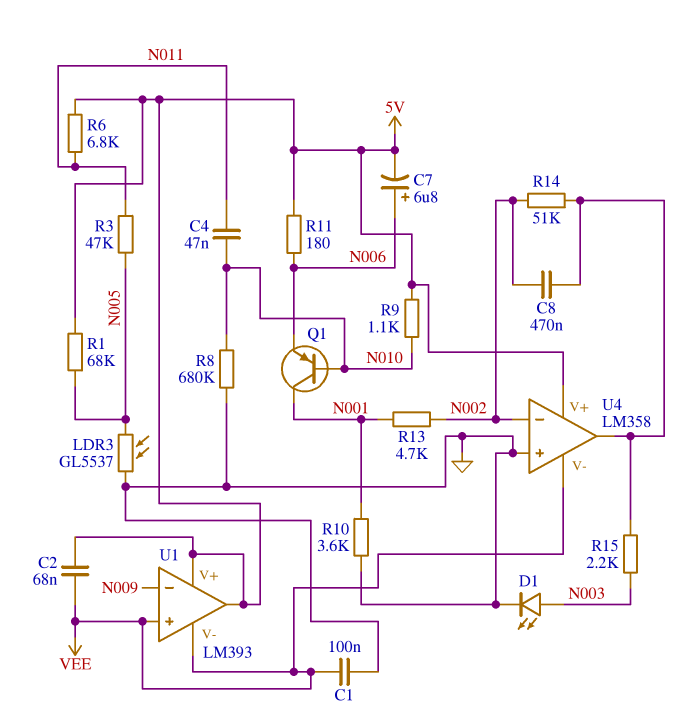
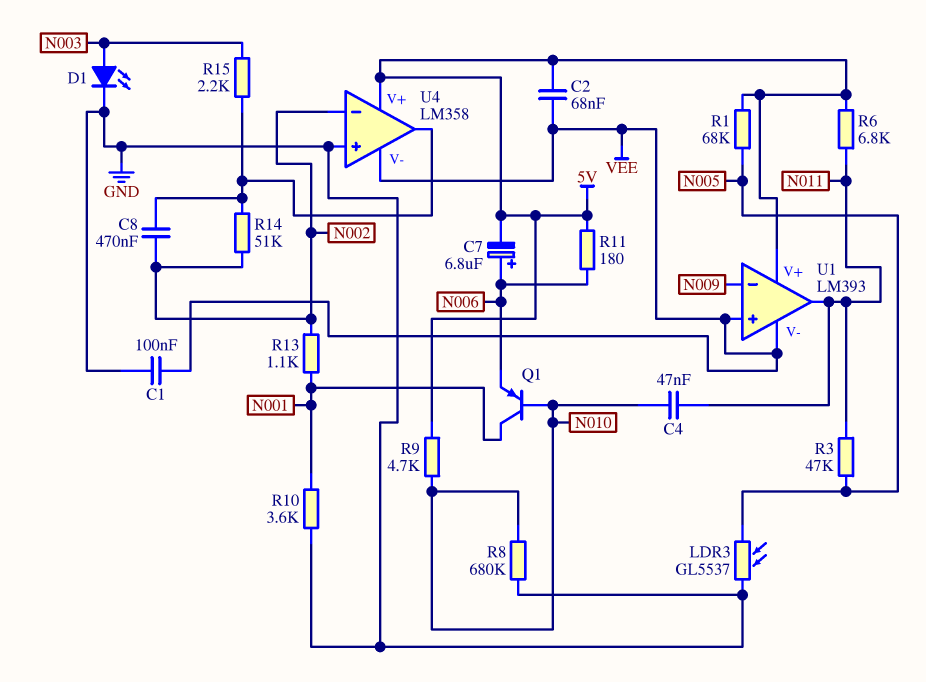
R9: 1.1k (5V, N010) -> 4.7k (5V, N010)
R13: 4.7k (N001, N002) -> 1.1k (N001, N002)
U1 pin out: 5V -> N011

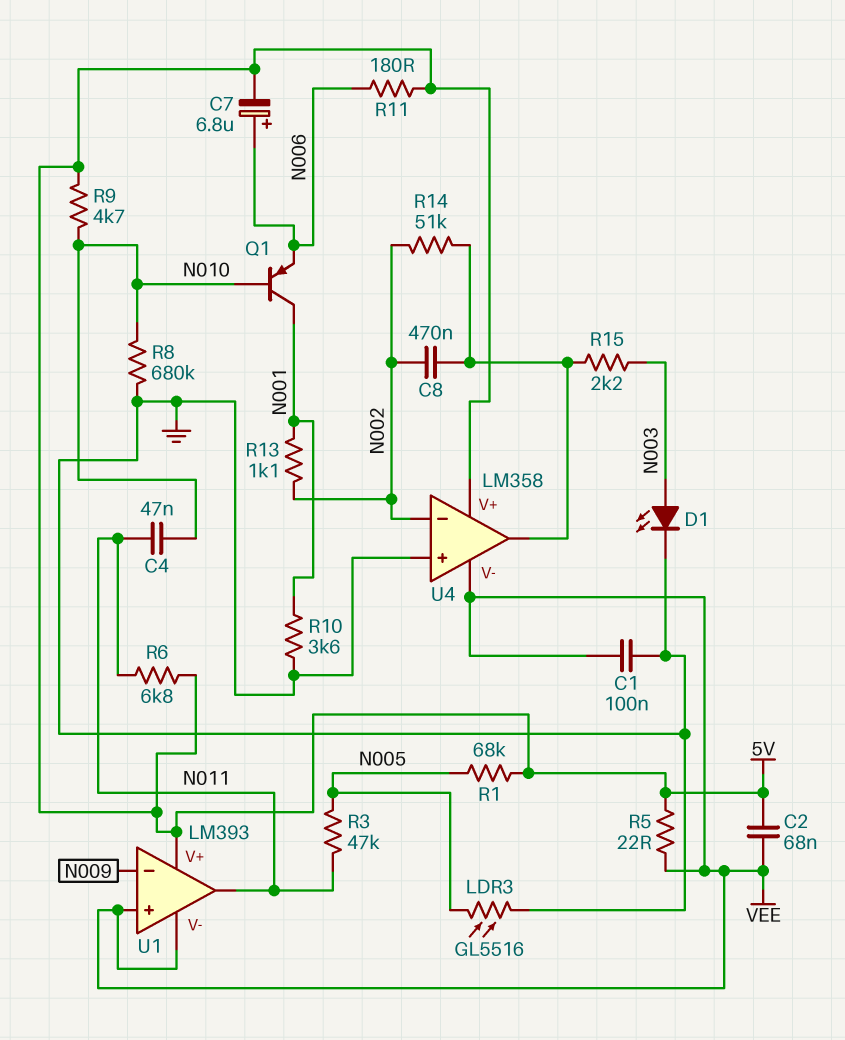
LDR3: GL5537 (GND, N005) -> GL5516 (GND, N005)
R5: none -> 22 (5V, VEE)

